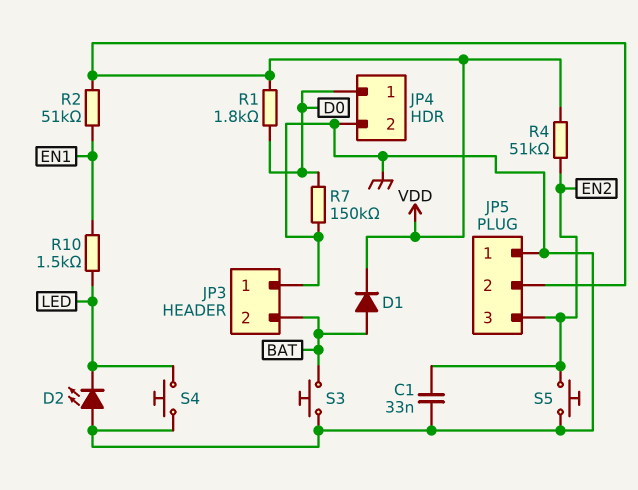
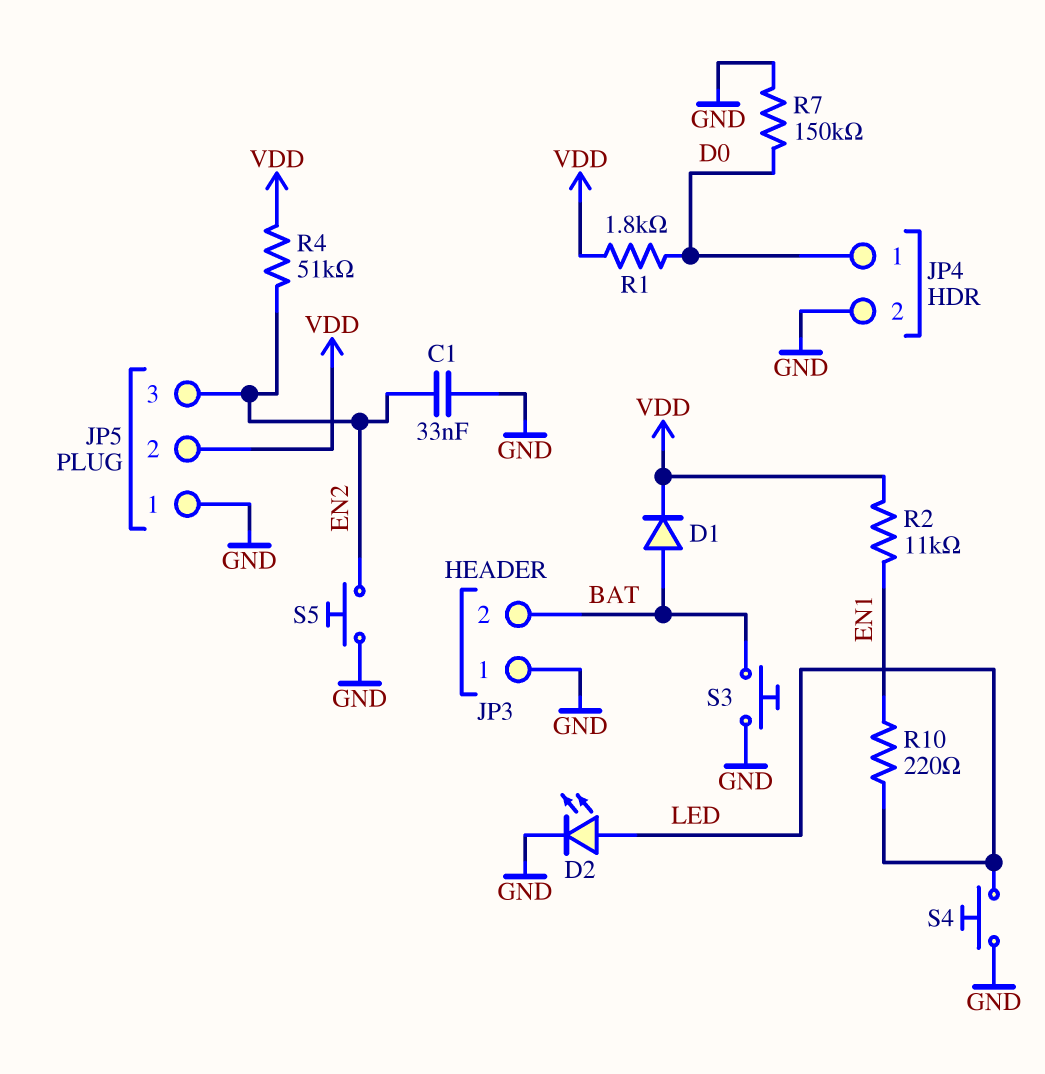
D2: LED (A GND, K LED) -> LED (A LED, K GND)
R2: 51k (EN1, VDD) -> 11k (EN1, VDD)
R10: 1.5k (EN1, LED) -> 220 (EN1, LED)

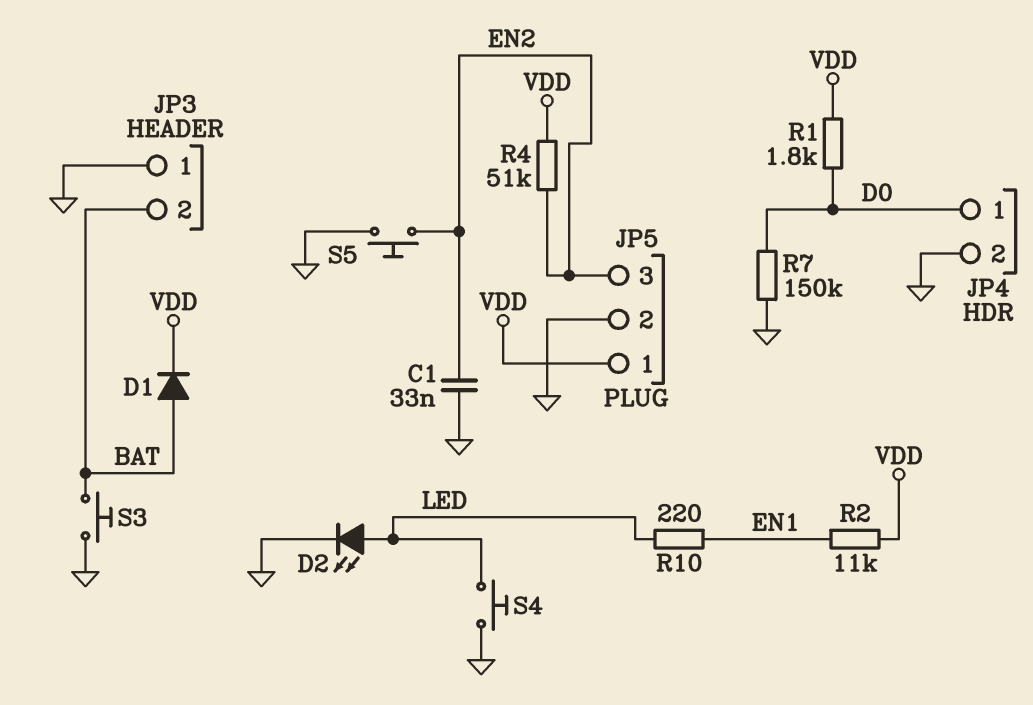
JP5 pin 1: GND -> VDD
JP5 pin 2: VDD -> GND

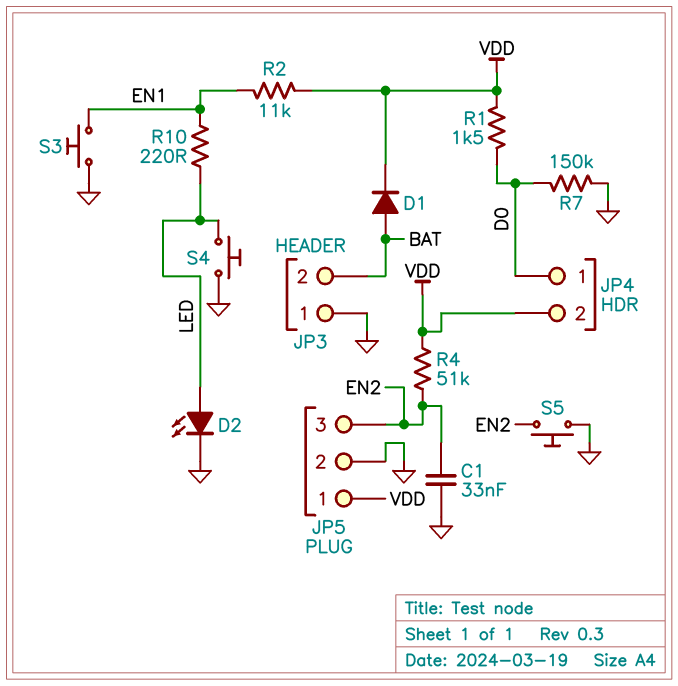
JP4 pin 2: GND -> VDD
R1: 1.8k (D0, VDD) -> 1.5k (D0, VDD)
S3: button (BAT, GND) -> button (EN1, GND)

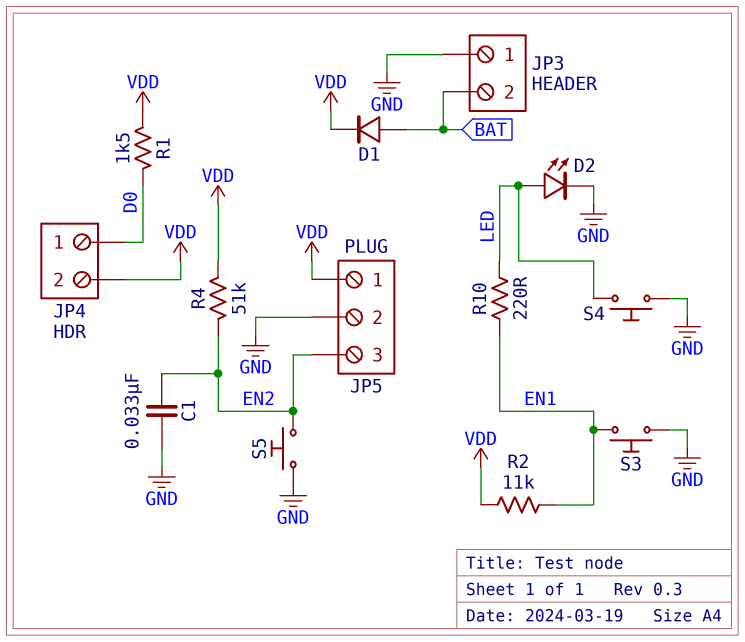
R7: 150k (D0, GND) -> none

